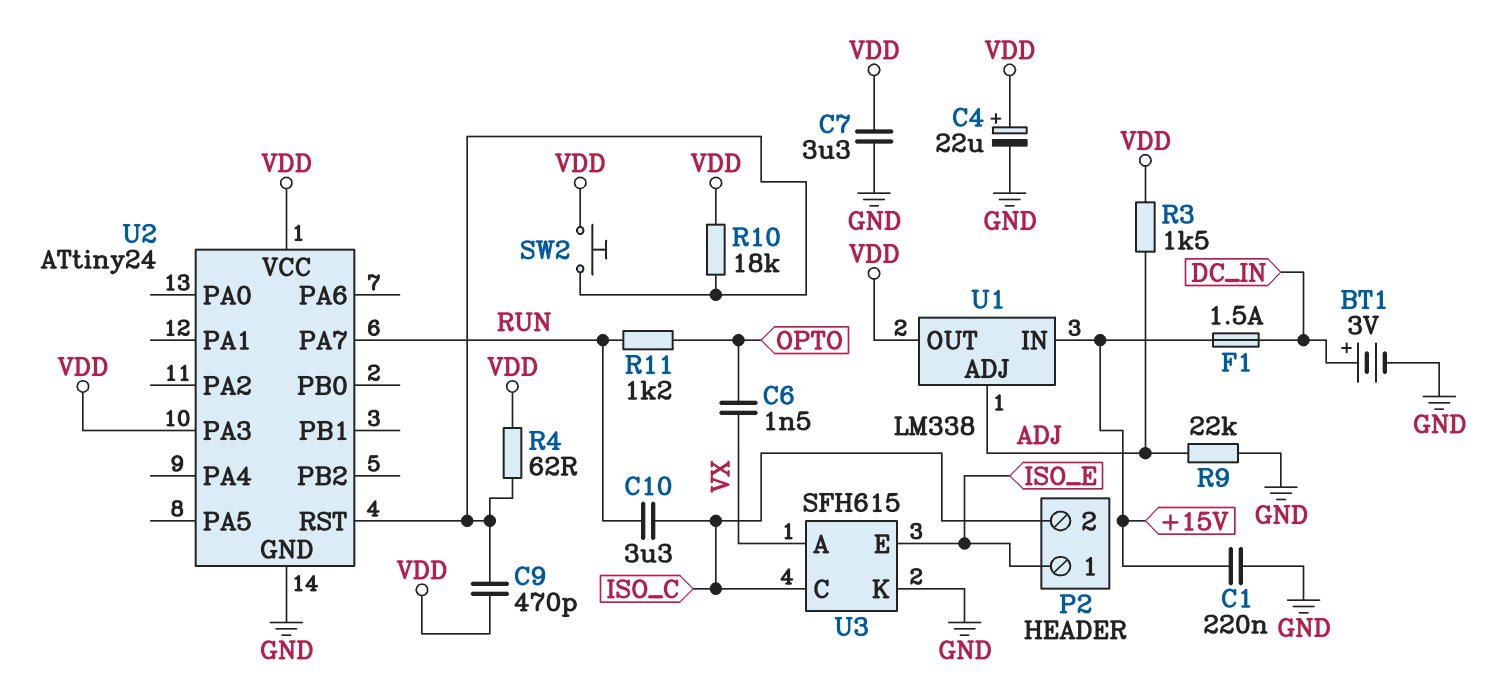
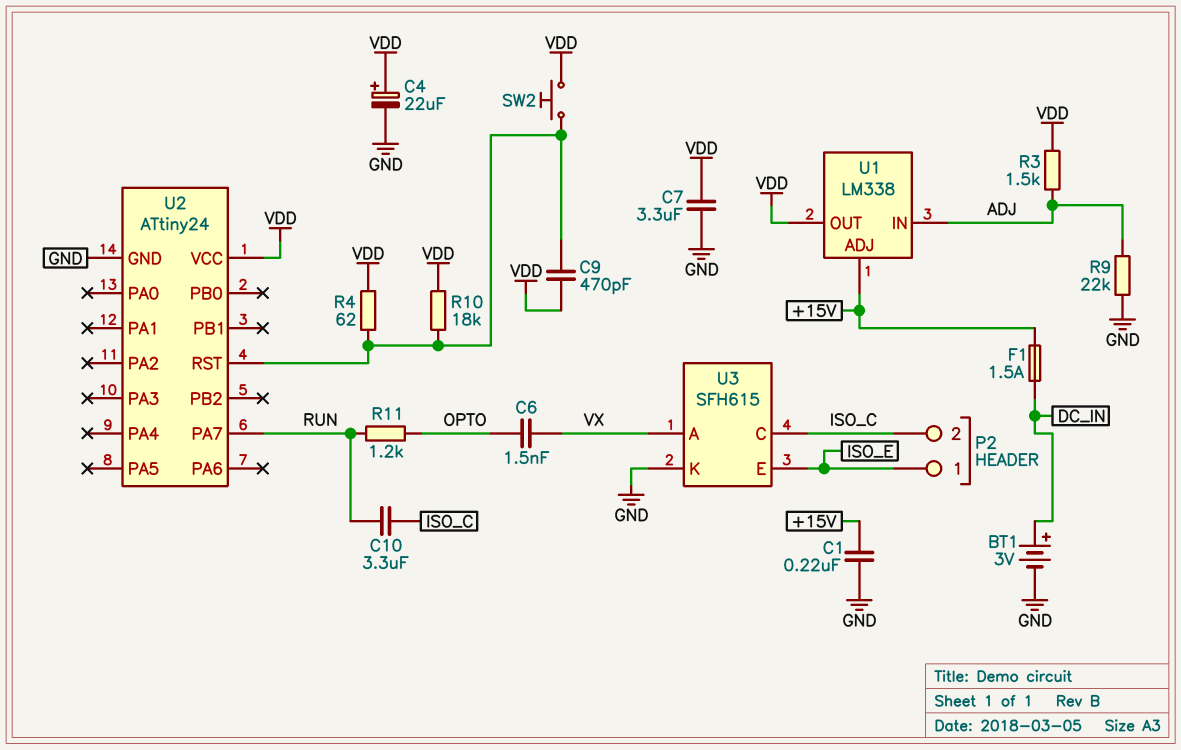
U1 pin ADJ: ADJ -> +15V
U1 pin IN: +15V -> ADJ
U2 pin PA3: VDD -> none

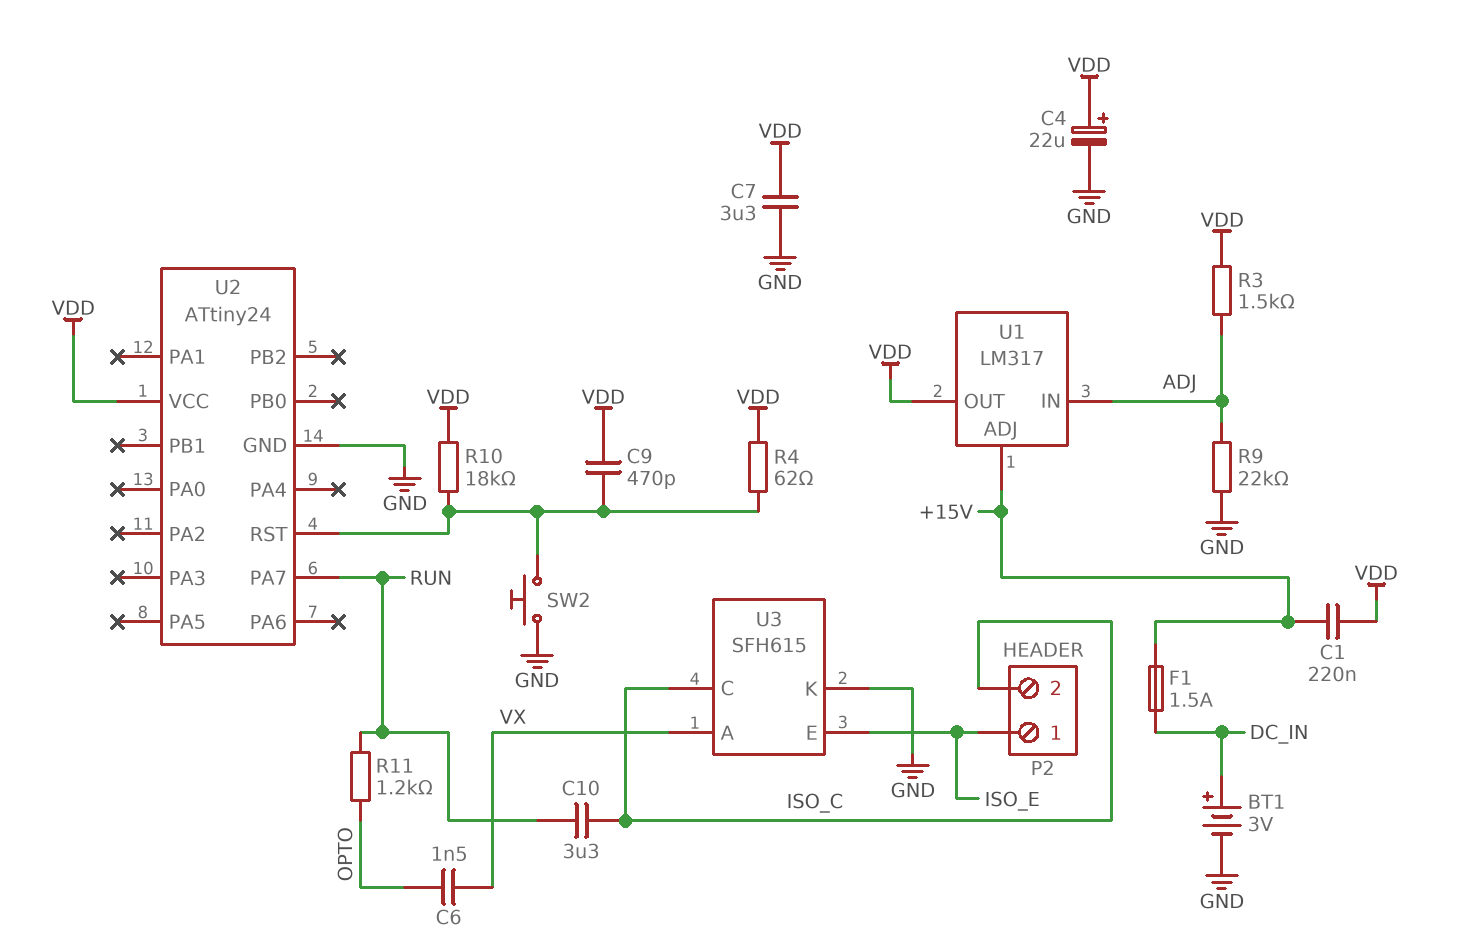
C1: 220nF (+15V, GND) -> 220nF (+15V, VDD)
SW2: button (U2/RST, VDD) -> button (GND, U2/RST)
U1: LM338 -> LM317

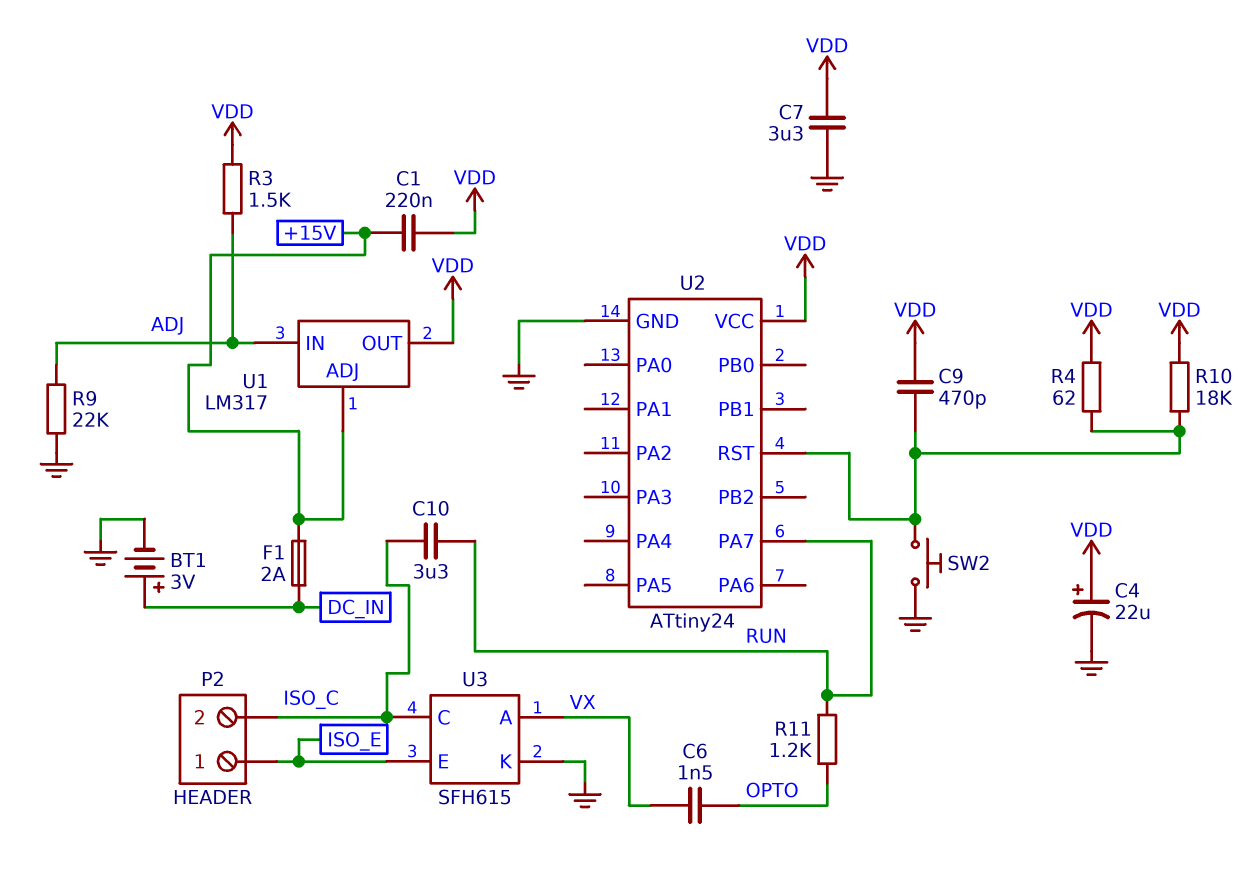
F1: 1.5A (+15V, DC_IN) -> 2A (+15V, DC_IN)

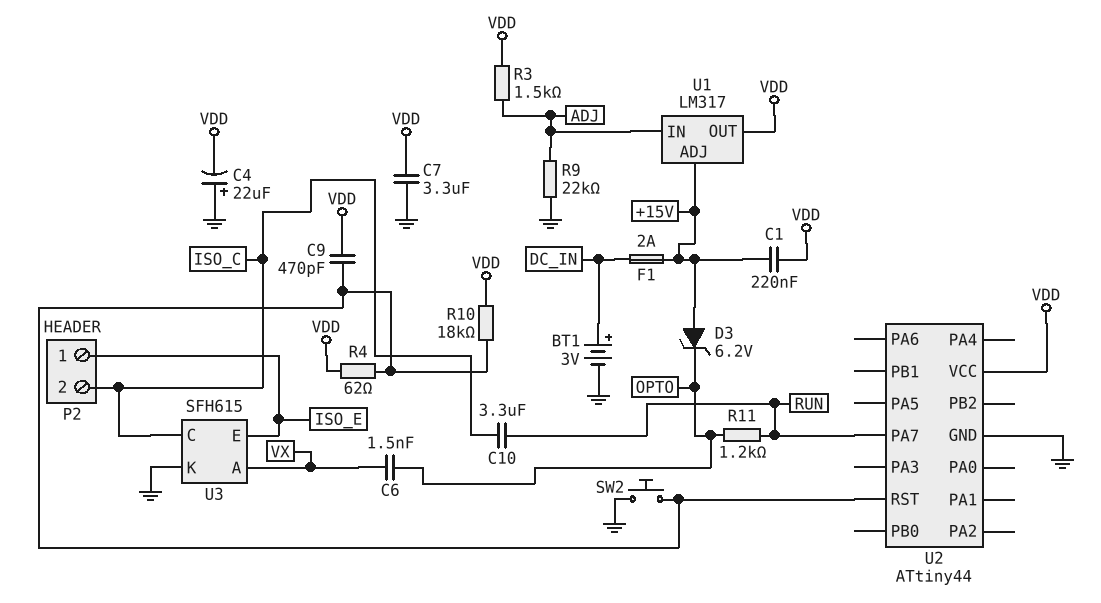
C4: 22uF (plus VDD, minus GND) -> 22uF (plus GND, minus VDD)
D3: none -> zener 6.2V (A +15V, K OPTO)
U2: ATtiny24 -> ATtiny44

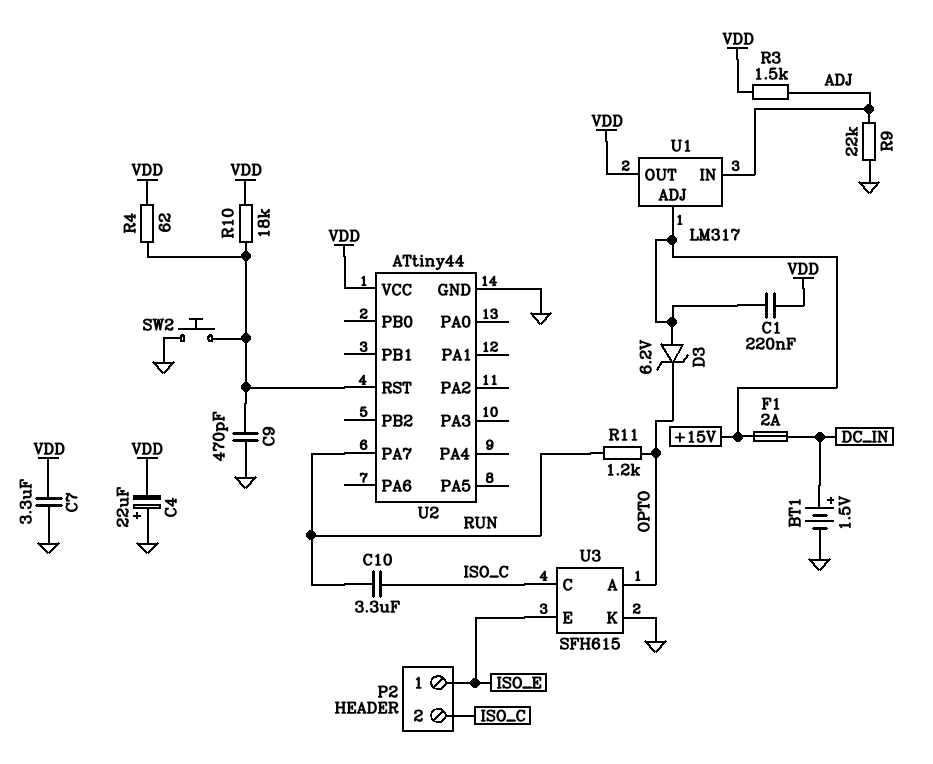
BT1: 3V (plus DC_IN, minus GND) -> 1.5V (plus DC_IN, minus GND)
C6: 1.5nF (OPTO, VX) -> none
C9: 470pF (U2/RST, VDD) -> 470pF (GND, U2/RST)
U3 pin A: VX -> OPTO

